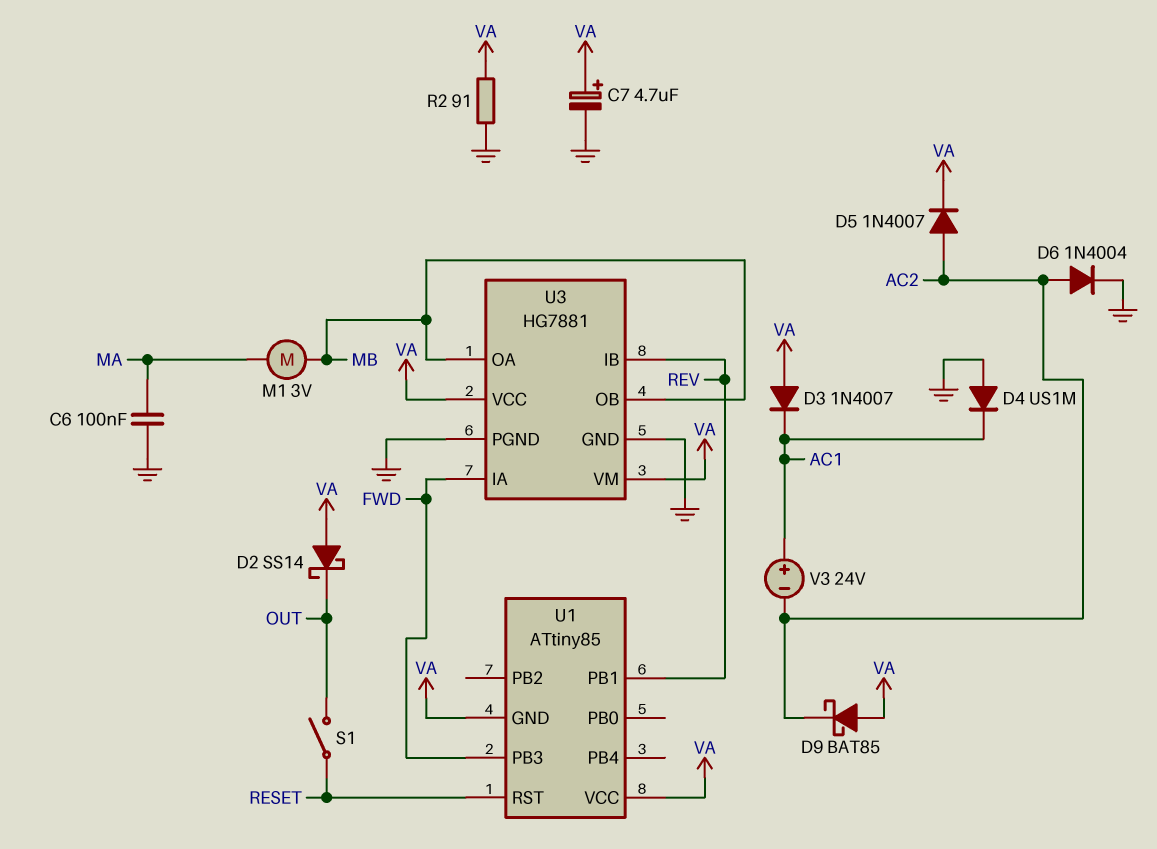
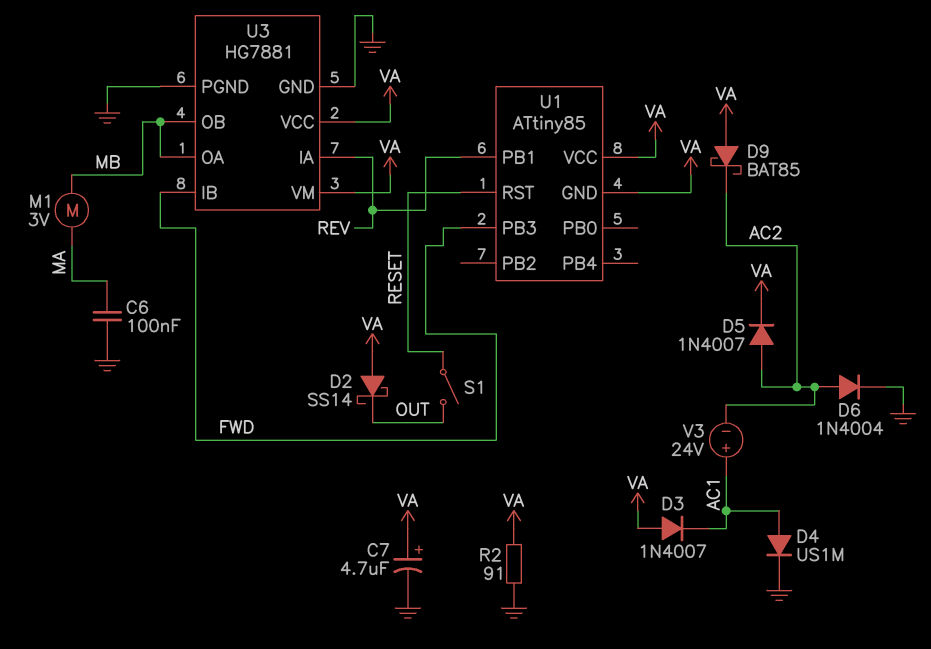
D4: diode US1M (A GND, K AC1) -> diode US1M (A AC1, K GND)
U3 pin IA: FWD -> REV
U3 pin IB: REV -> FWD

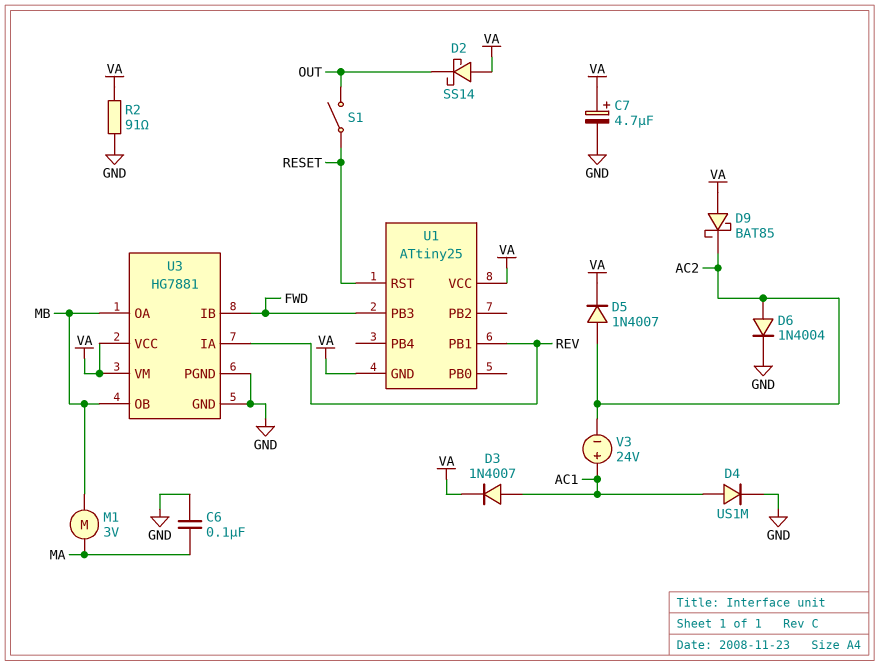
D3: diode 1N4007 (A VA, K AC1) -> diode 1N4007 (A AC1, K VA)
U1: ATtiny85 -> ATtiny25

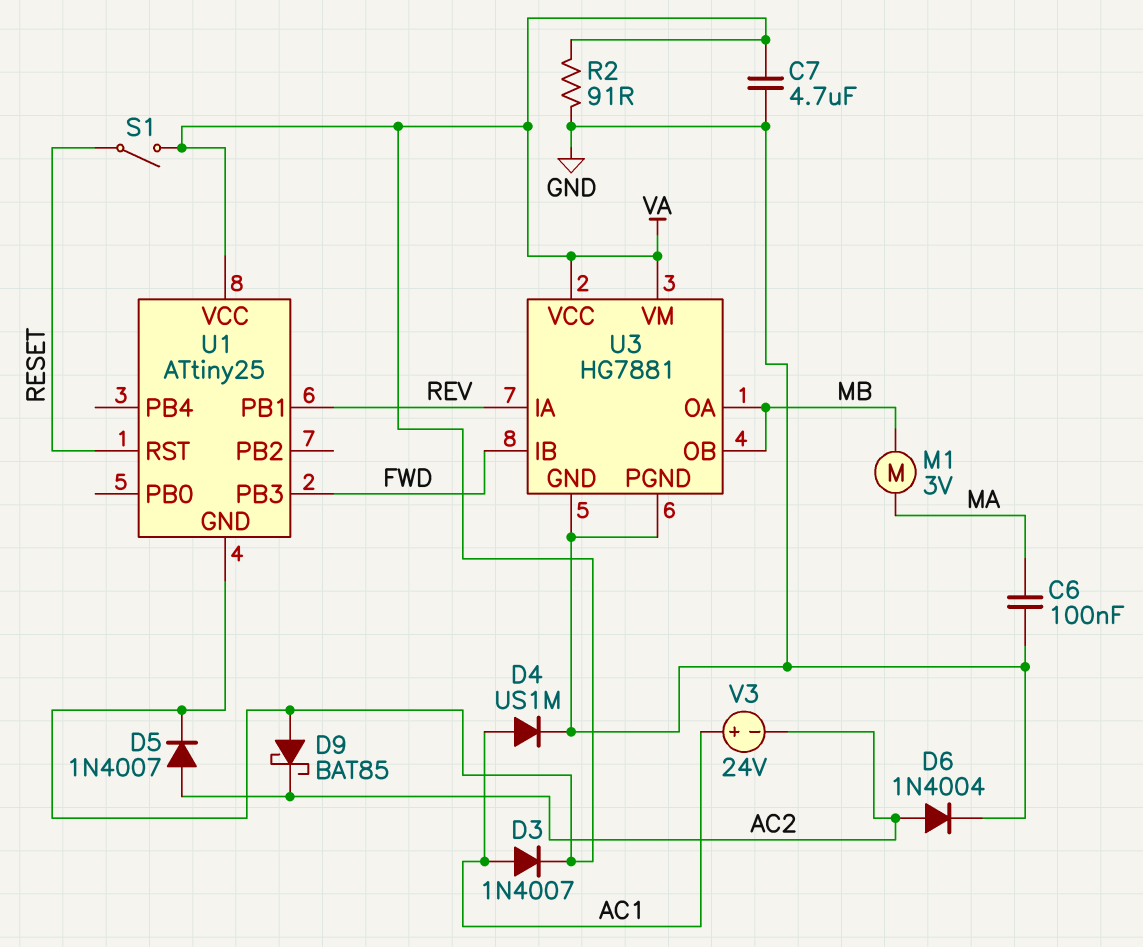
C7: 4.7uF (plus VA, minus GND) -> 4.7uF (GND, VA)
D2: schottky SS14 (A VA, K OUT) -> none
S1: switch (OUT, RESET) -> switch (RESET, VA)

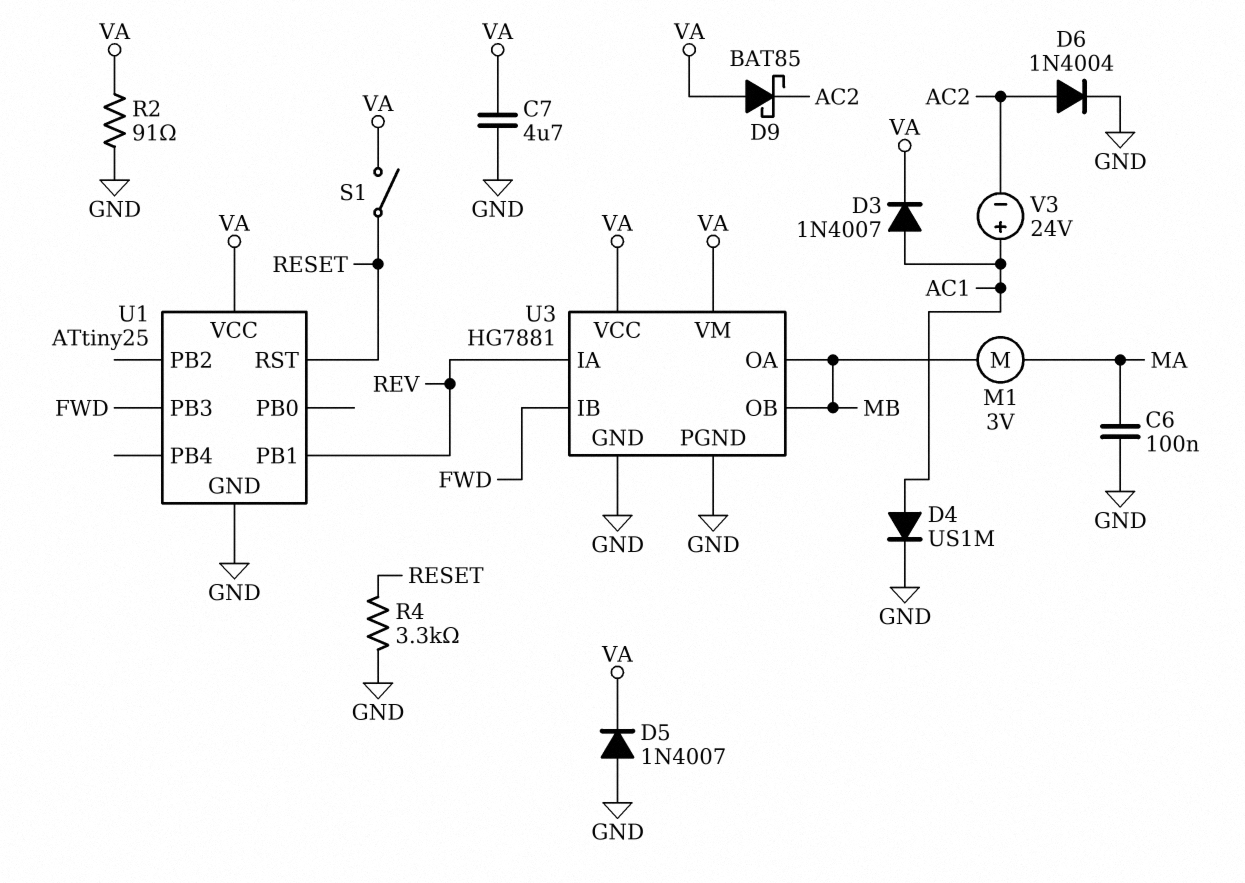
D5: diode 1N4007 (A AC2, K VA) -> diode 1N4007 (A GND, K VA)
R4: none -> 3.3k (GND, RESET)
U1 pin GND: VA -> GND

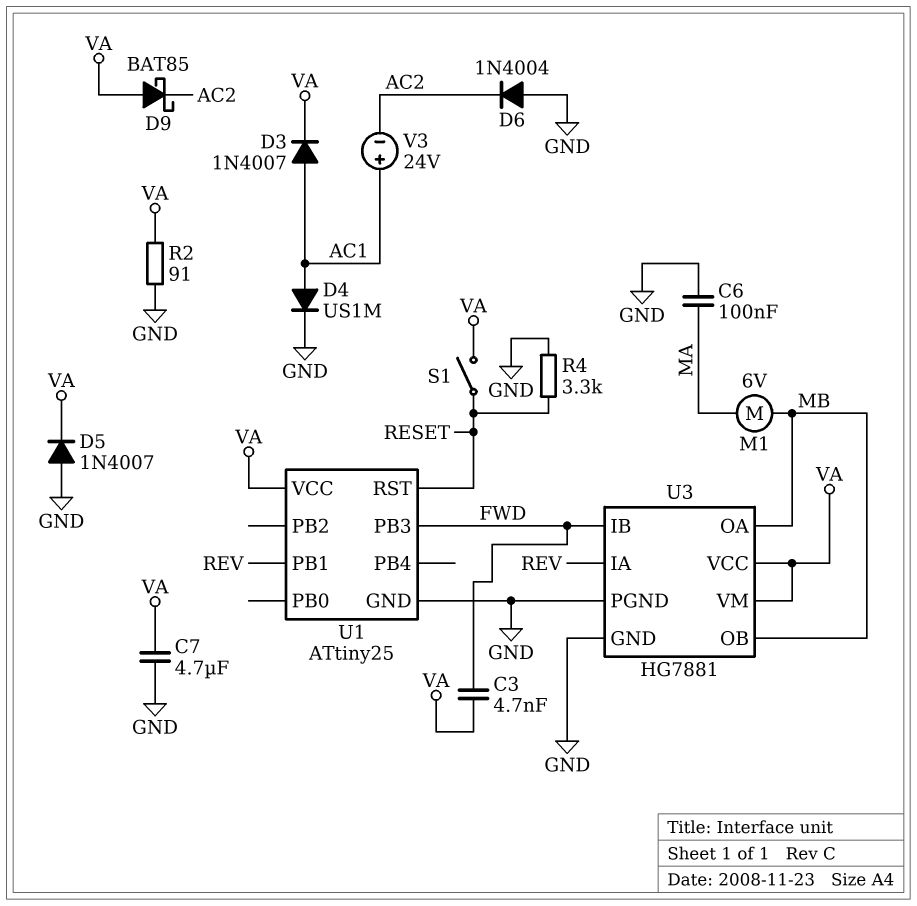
C3: none -> 4.7nF (FWD, VA)
D6: diode 1N4004 (A AC2, K GND) -> diode 1N4004 (A GND, K AC2)
M1: motor 3V (MA, MB) -> motor 6V (MA, MB)

